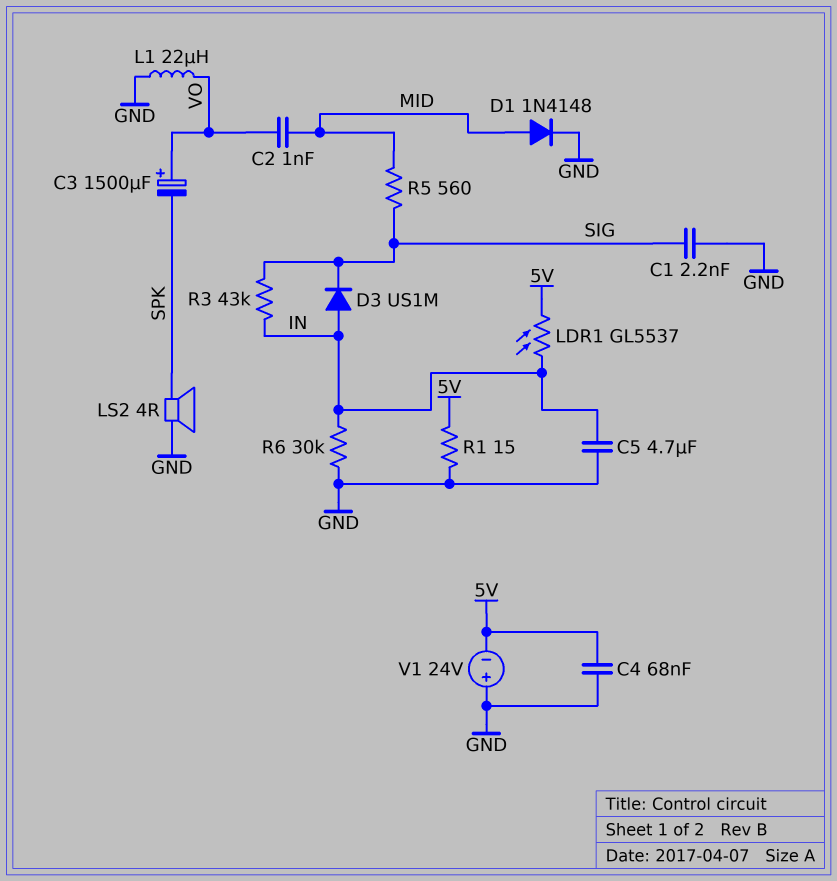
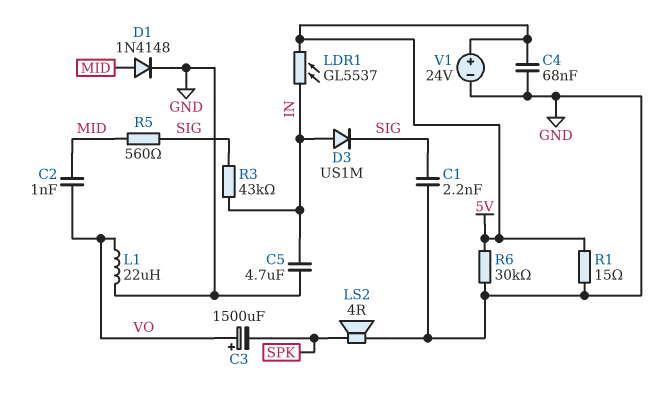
R6: 30k (GND, IN) -> 30k (5V, GND)
V1: 24V (plus GND, minus 5V) -> 24V (plus 5V, minus GND)

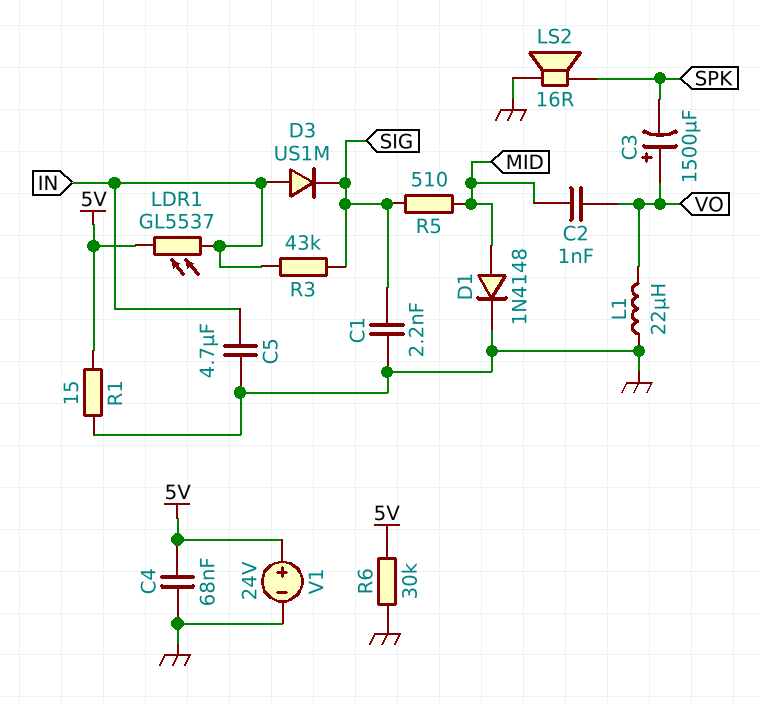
LS2: speaker 4R (GND, SPK) -> speaker 16R (GND, SPK)
R5: 560 (MID, SIG) -> 510 (MID, SIG)

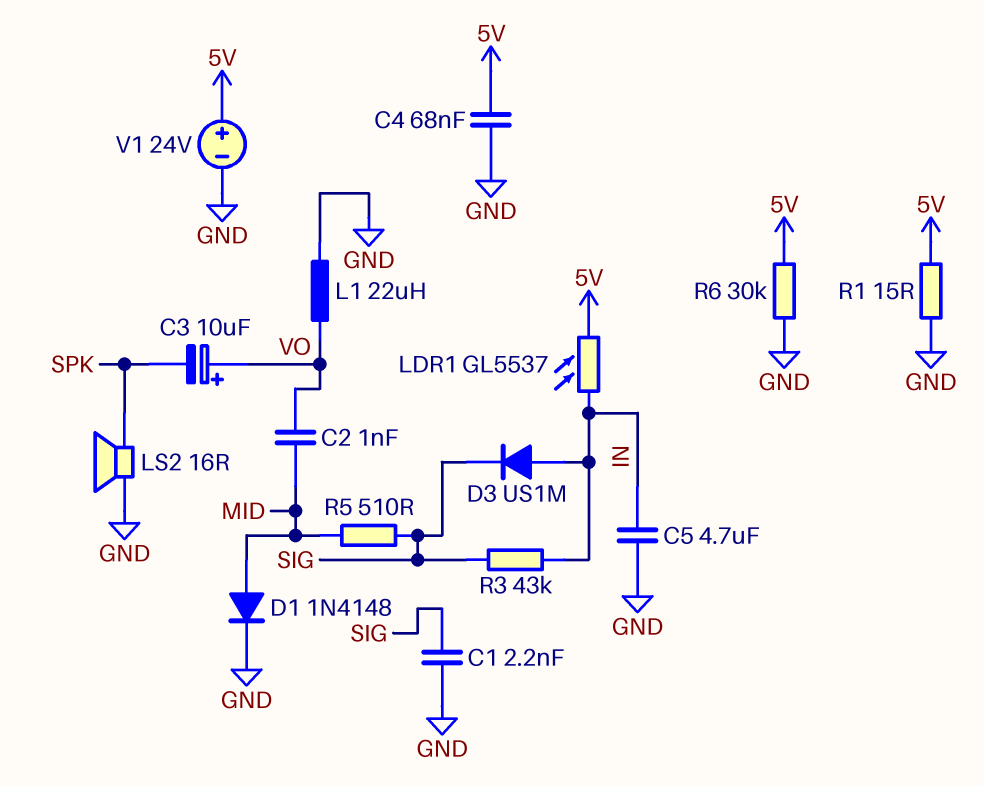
C3: 1500uF (plus VO, minus SPK) -> 10uF (plus VO, minus SPK)

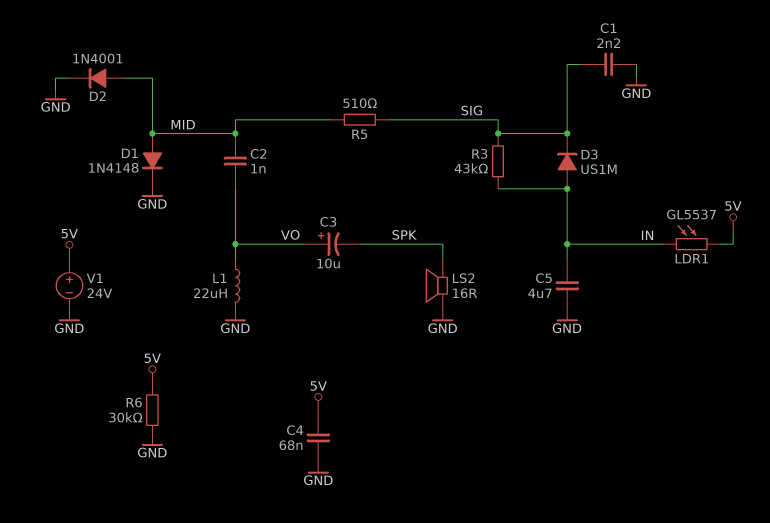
D2: none -> diode 1N4001 (A MID, K GND)
R1: 15 (5V, GND) -> none

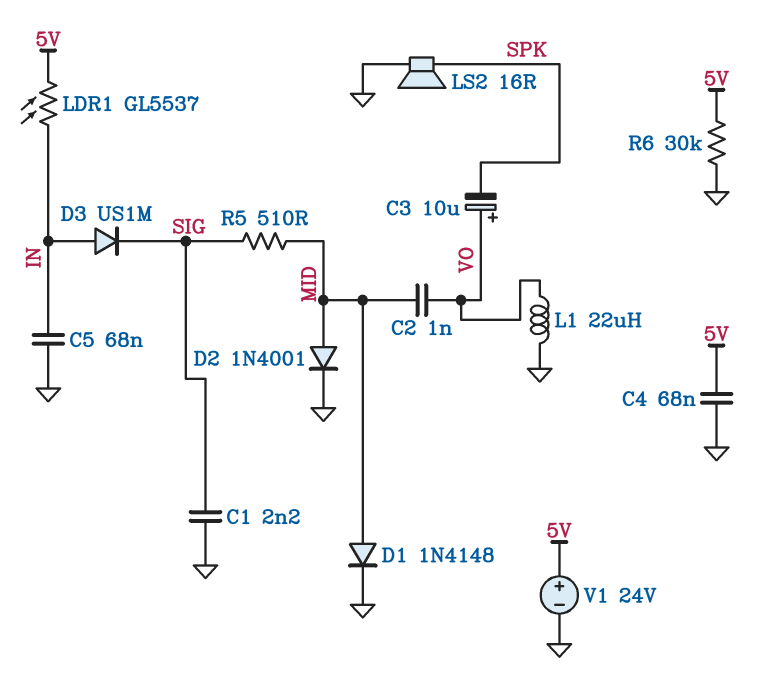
C5: 4.7uF (GND, IN) -> 68nF (GND, IN)
R3: 43k (IN, SIG) -> none

